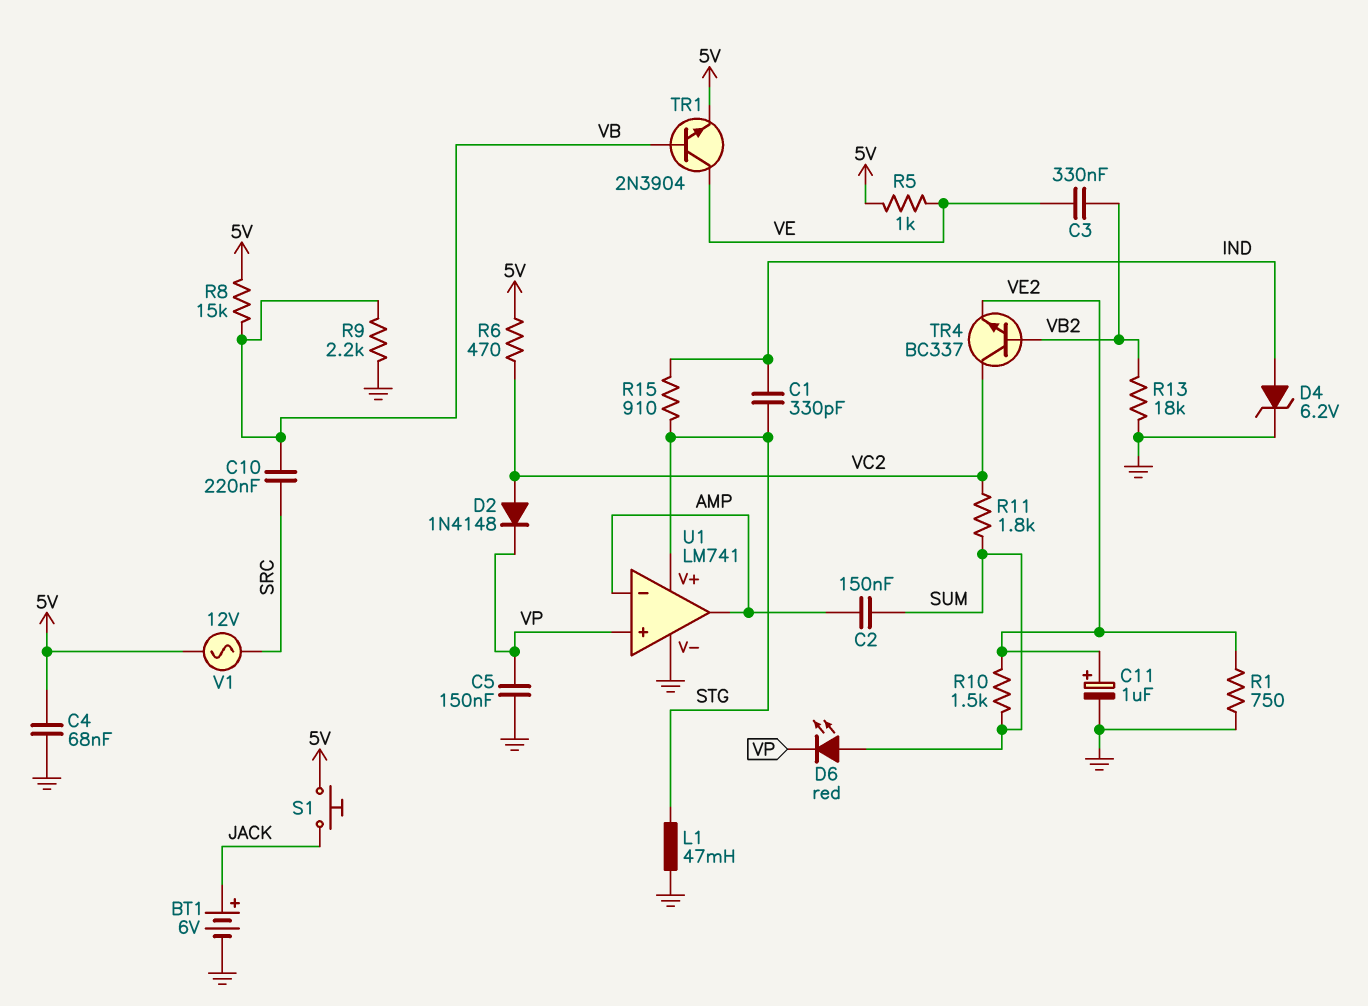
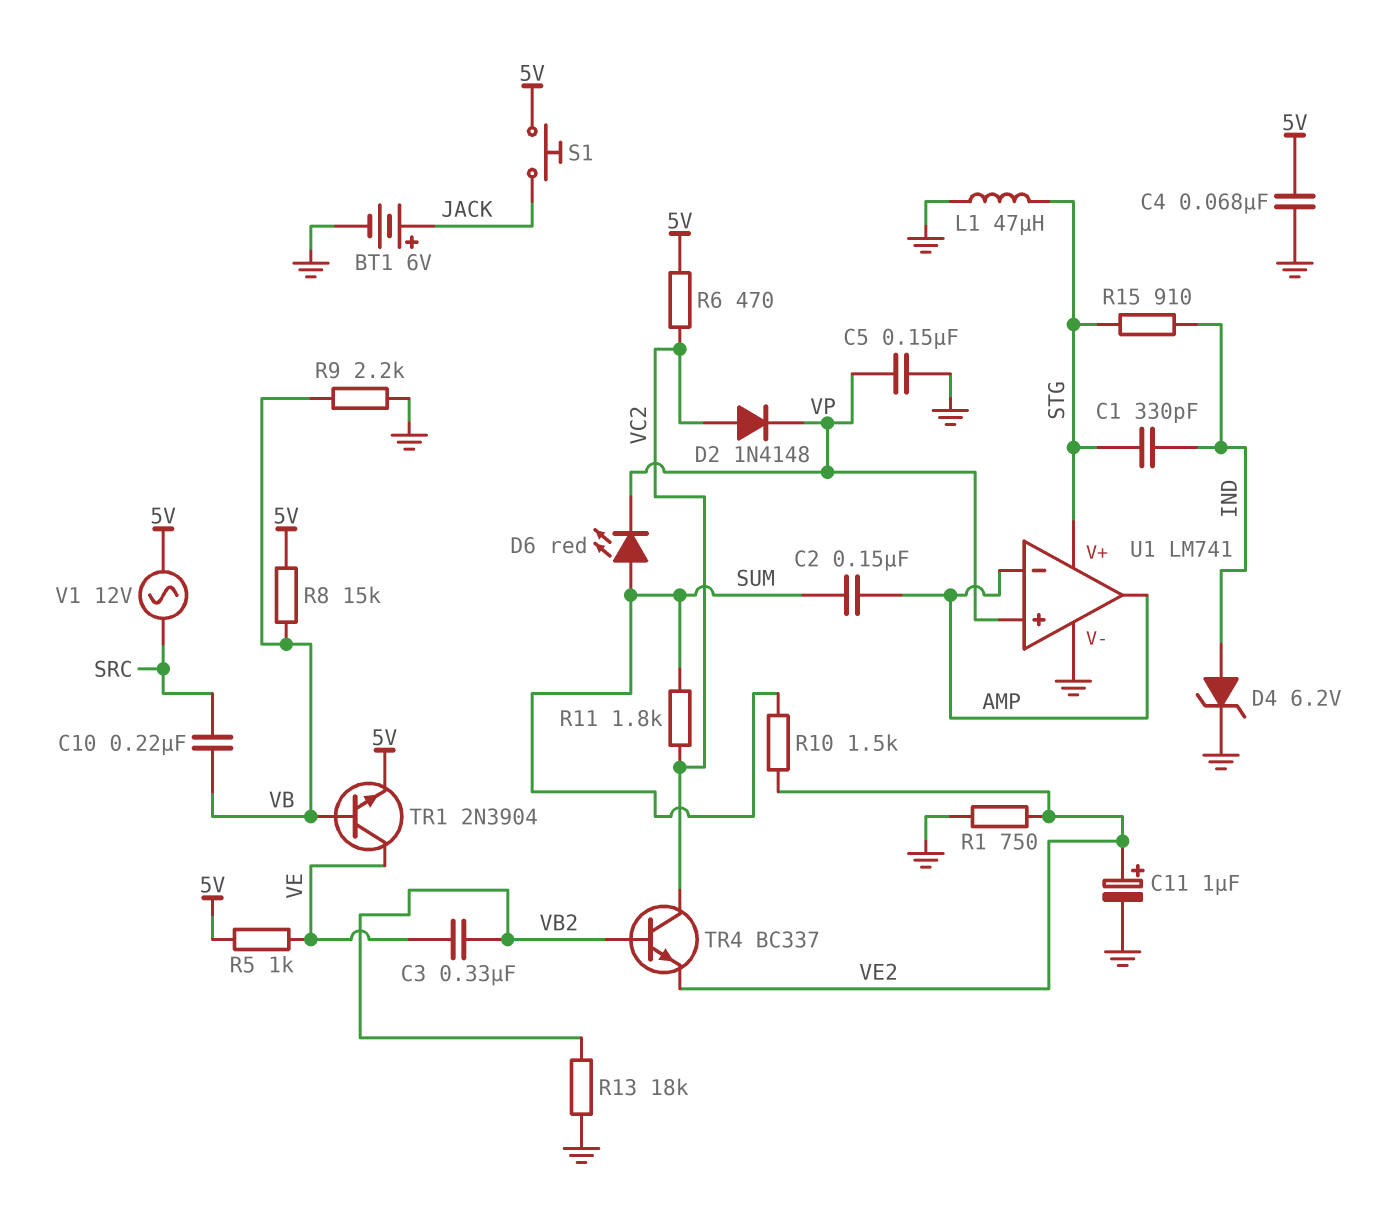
L1: 47mH (GND, STG) -> 47uH (GND, STG)

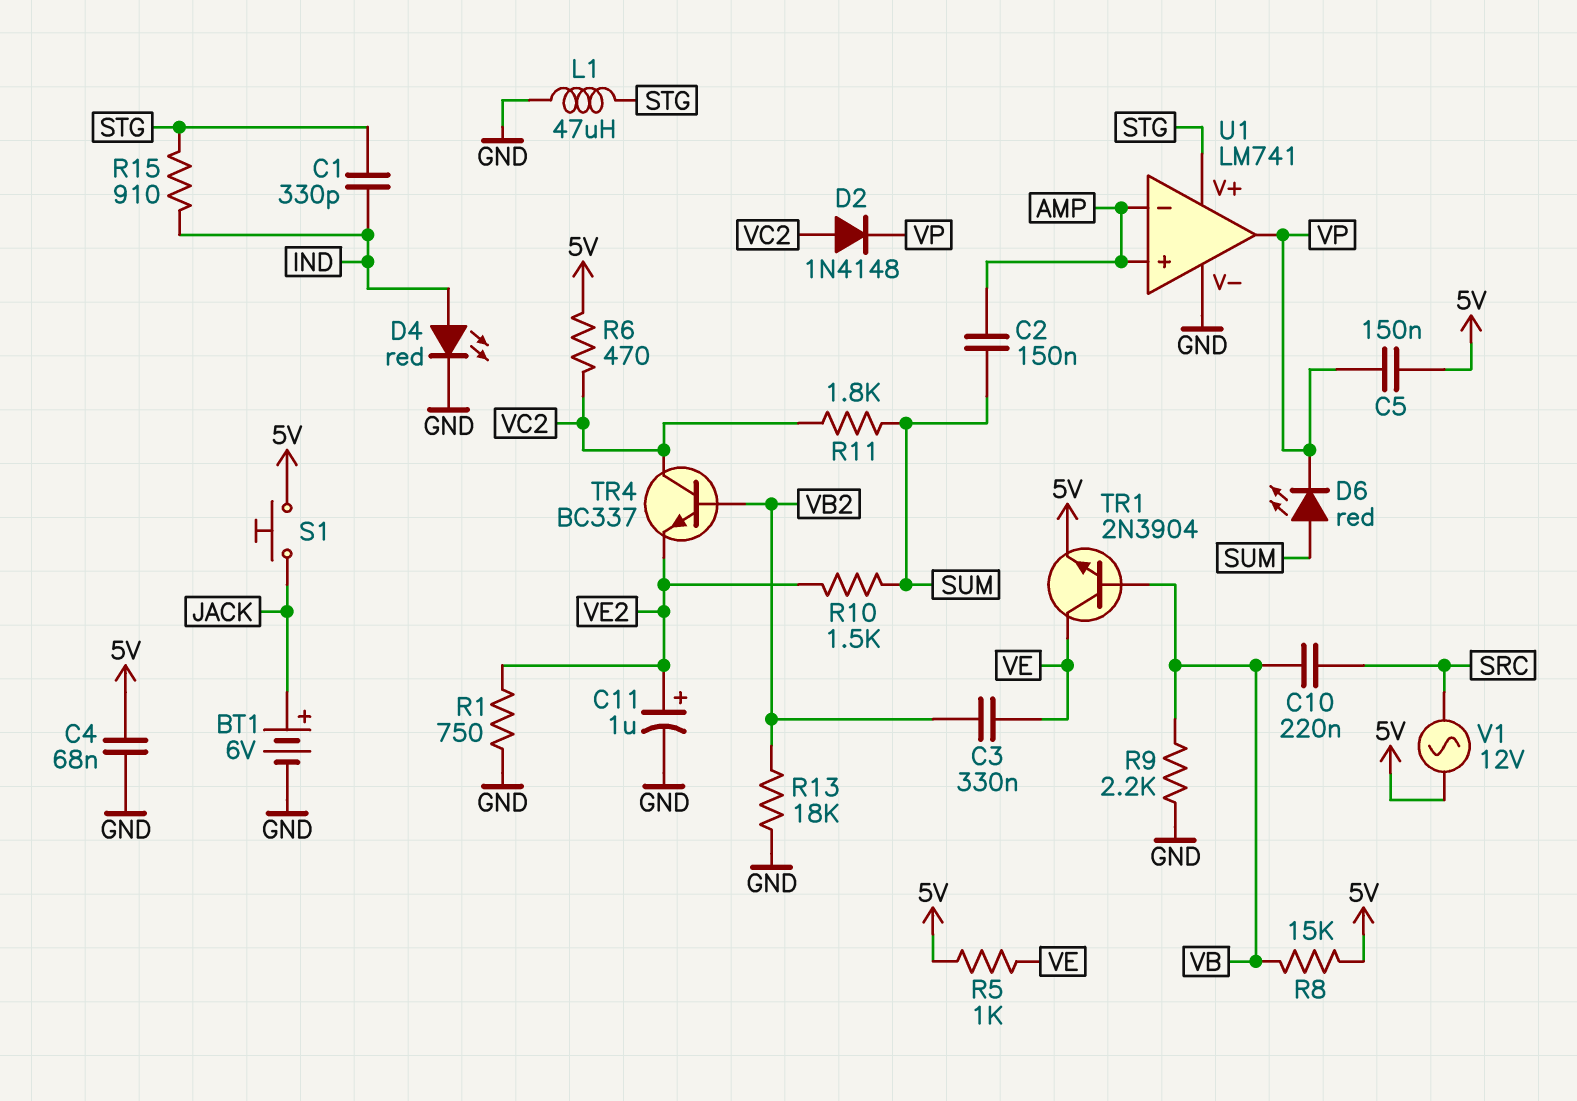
C5: 150nF (GND, VP) -> 150nF (5V, VP)
D4: zener 6.2V (A IND, K GND) -> LED red (A IND, K GND)
U1 pin in+: VP -> AMP
U1 pin out: AMP -> VP

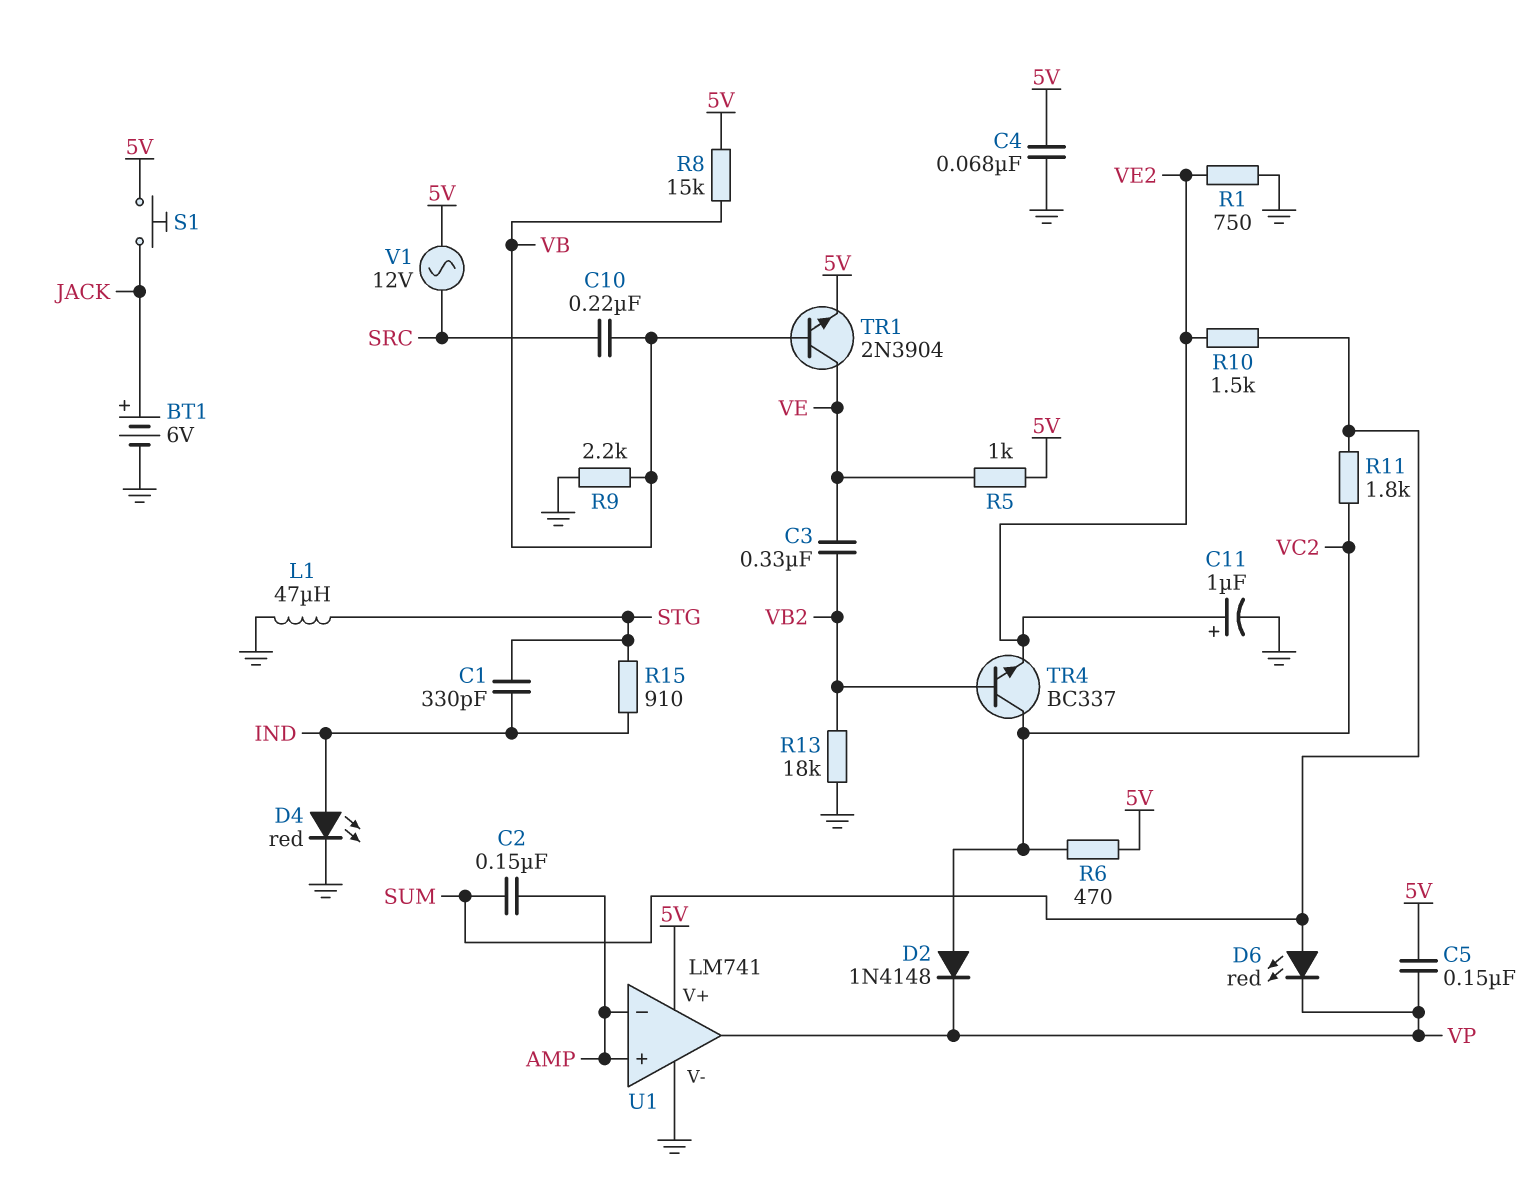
U1 pin V+: STG -> 5V

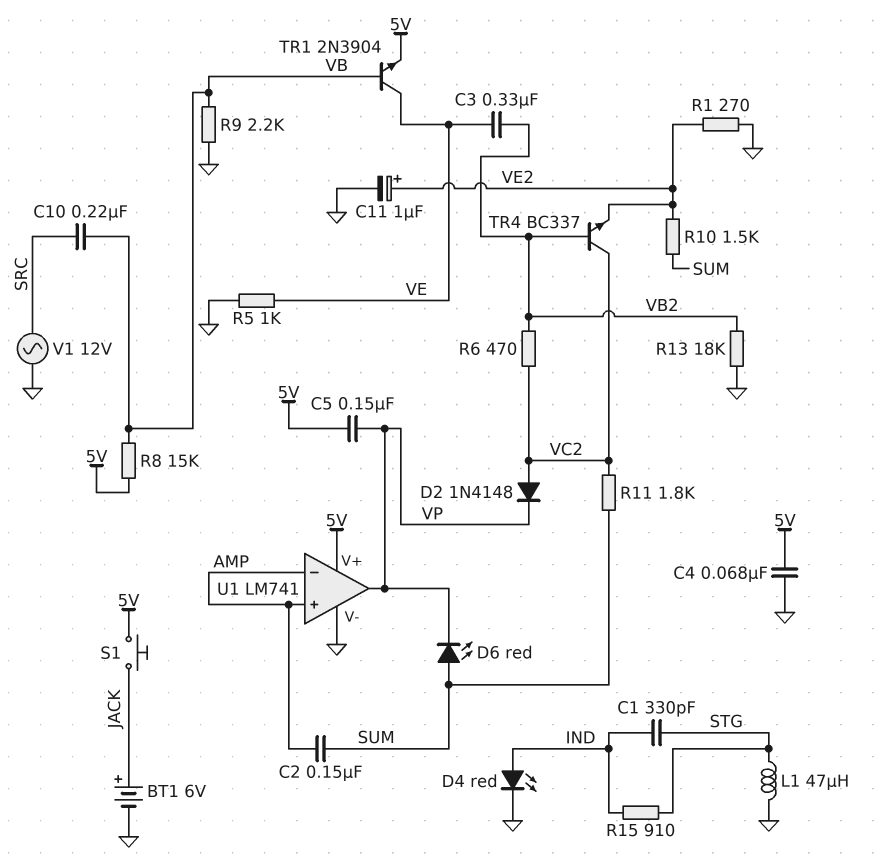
R1: 750 (GND, VE2) -> 270 (GND, VE2)
R5: 1k (5V, VE) -> 1k (GND, VE)
R6: 470 (5V, VC2) -> 470 (VB2, VC2)
V1: AC 12V (5V, SRC) -> AC 12V (GND, SRC)

